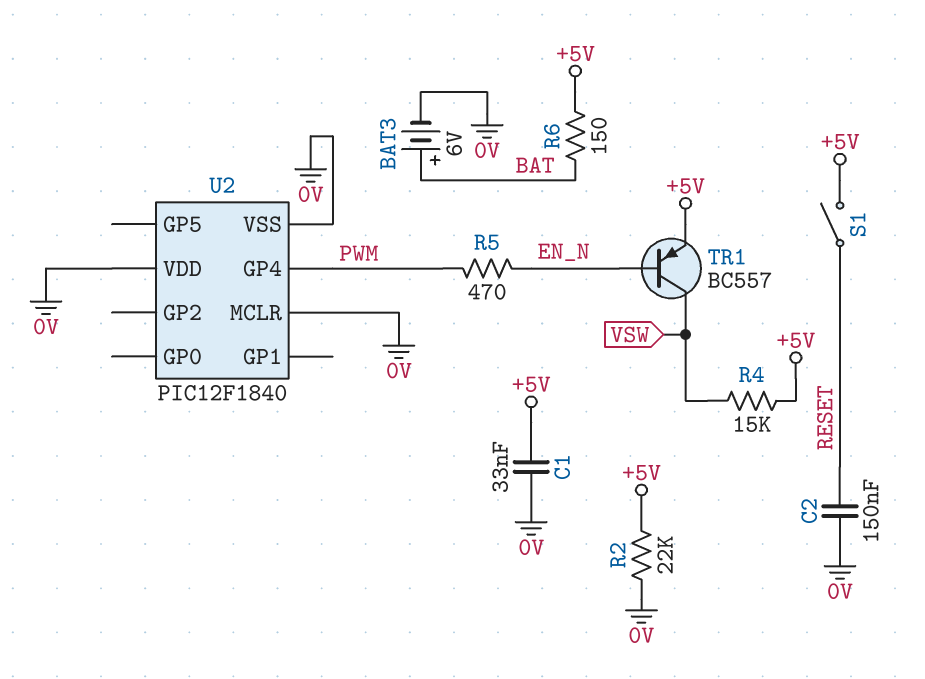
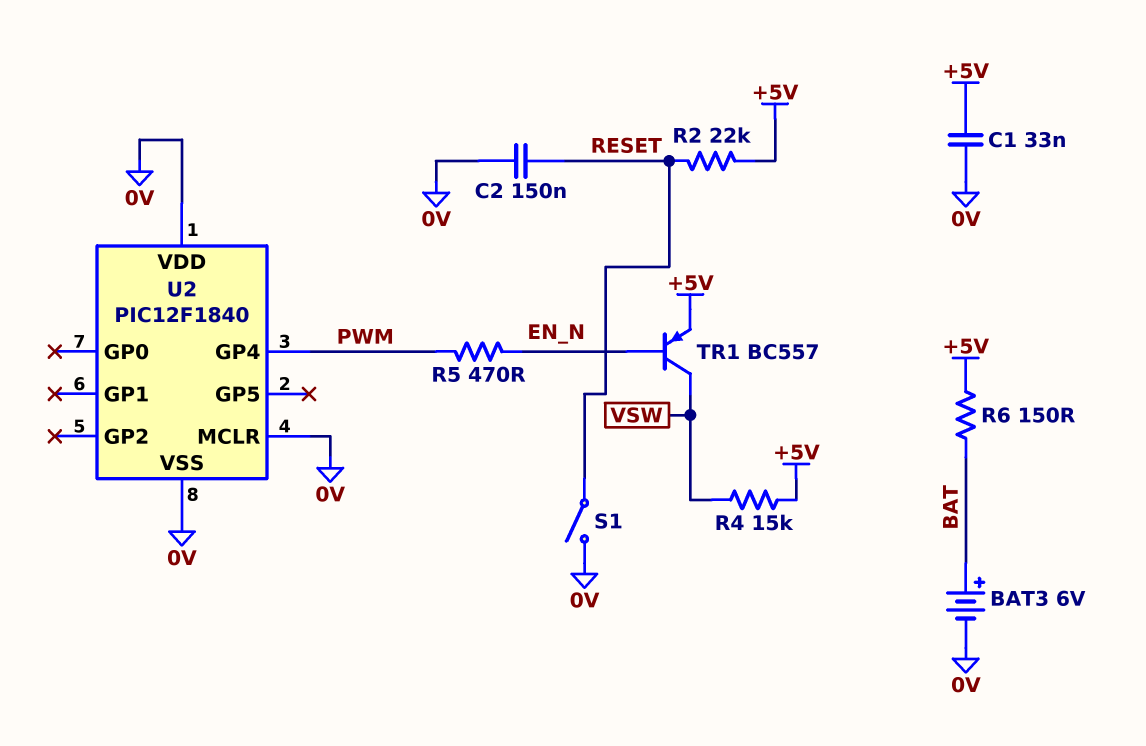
R2: 22k (+5V, 0V) -> 22k (+5V, RESET)
S1: switch (+5V, RESET) -> switch (0V, RESET)

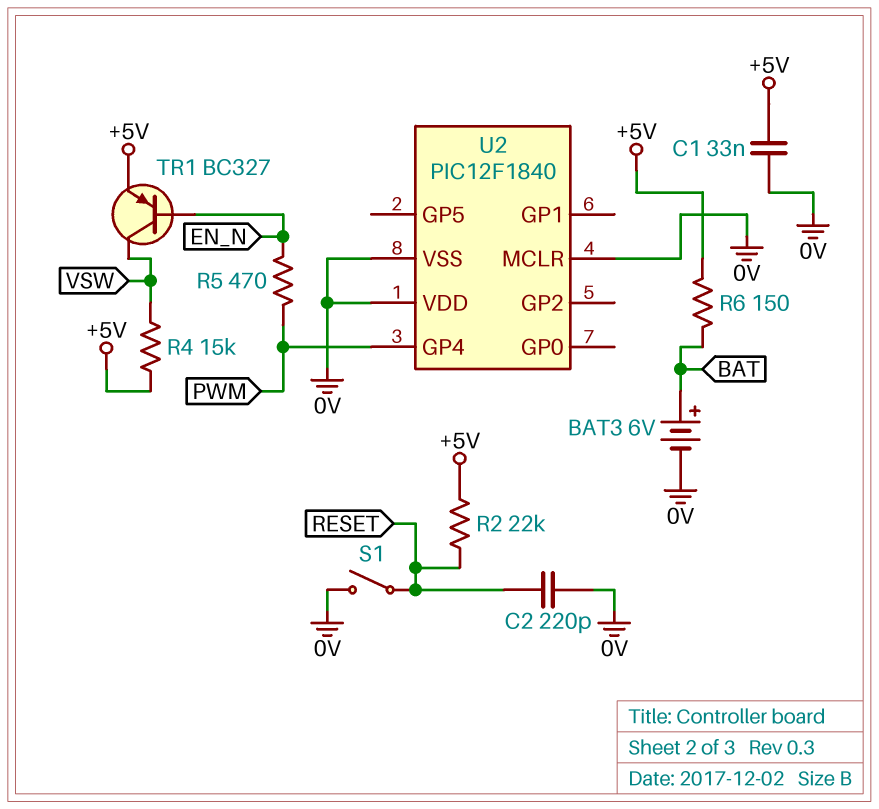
C2: 150nF (0V, RESET) -> 220pF (0V, RESET)
TR1: PNP BC557 (B EN_N, C VSW, E +5V) -> PNP BC327 (B EN_N, C VSW, E +5V)

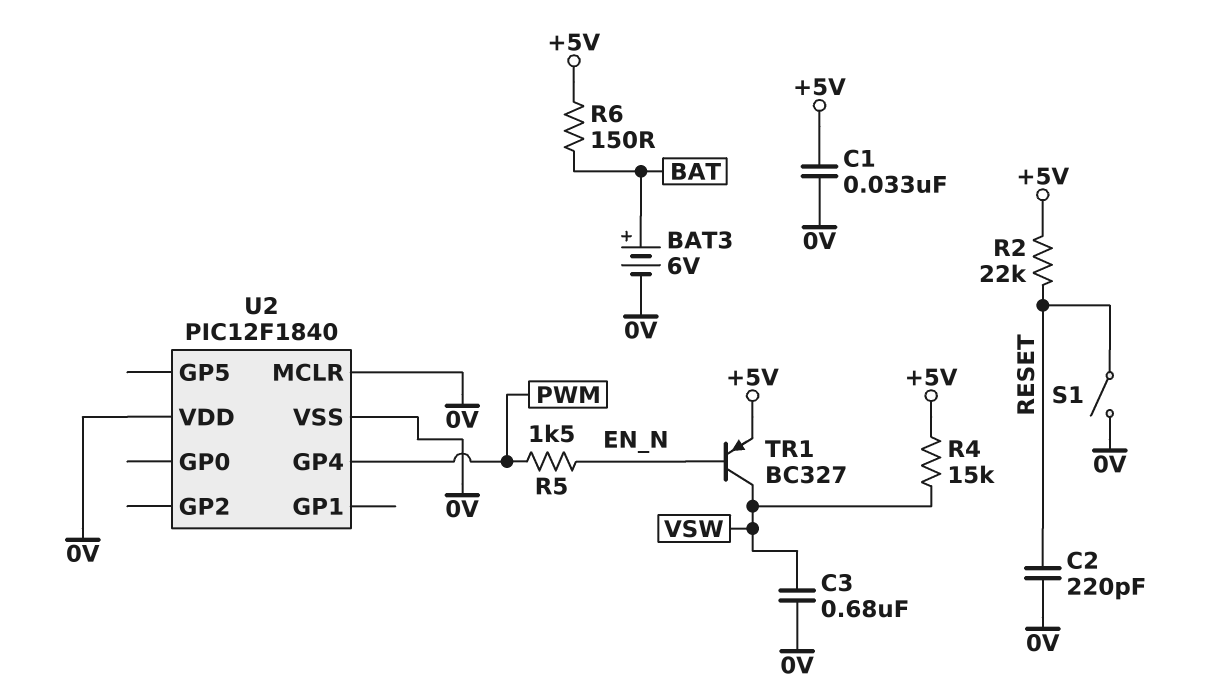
C3: none -> 680nF (0V, VSW)
R5: 470 (EN_N, PWM) -> 1.5k (EN_N, PWM)

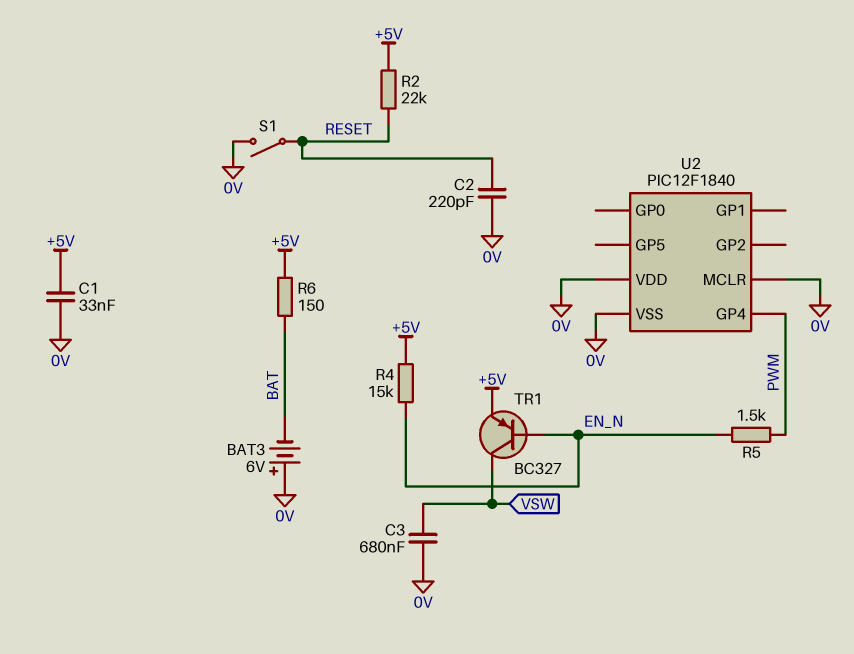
BAT3: 6V (plus BAT, minus 0V) -> 6V (plus 0V, minus BAT)
R4: 15k (+5V, VSW) -> 15k (+5V, EN_N)

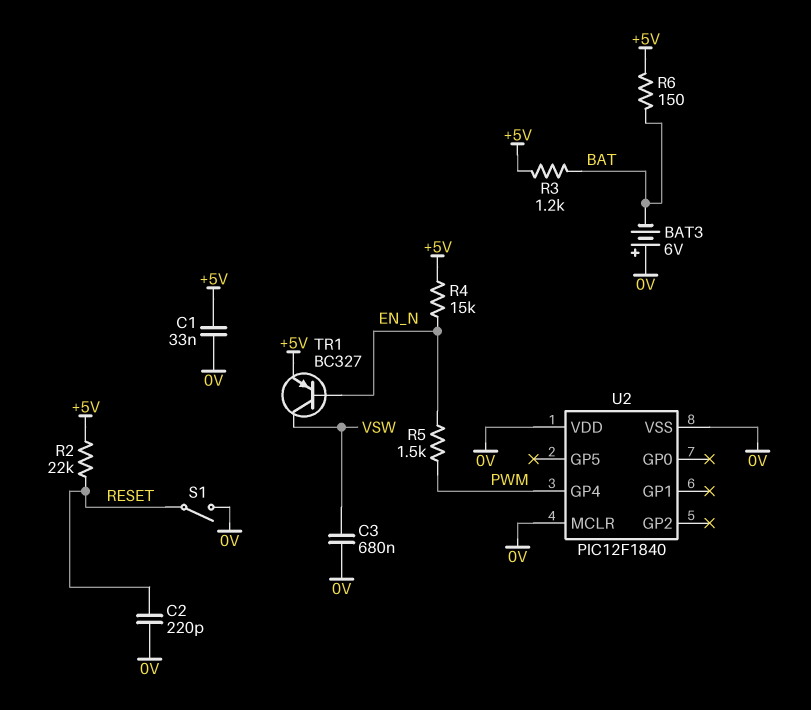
R3: none -> 1.2k (+5V, BAT)

